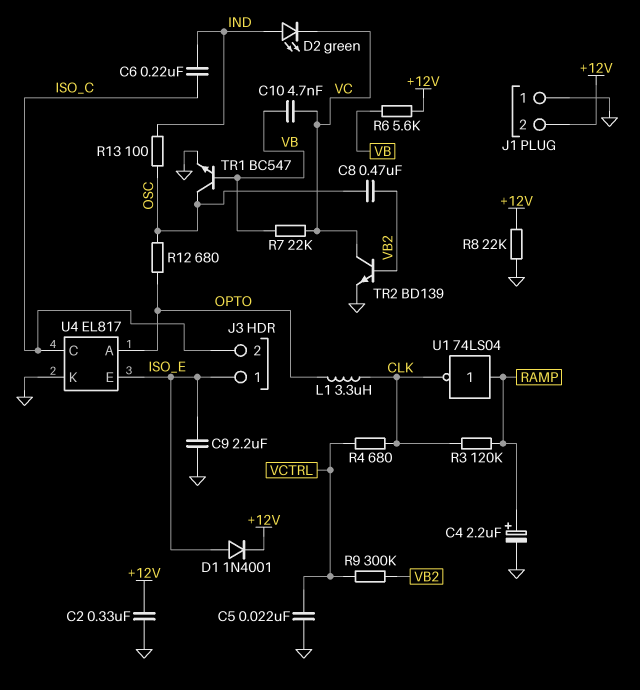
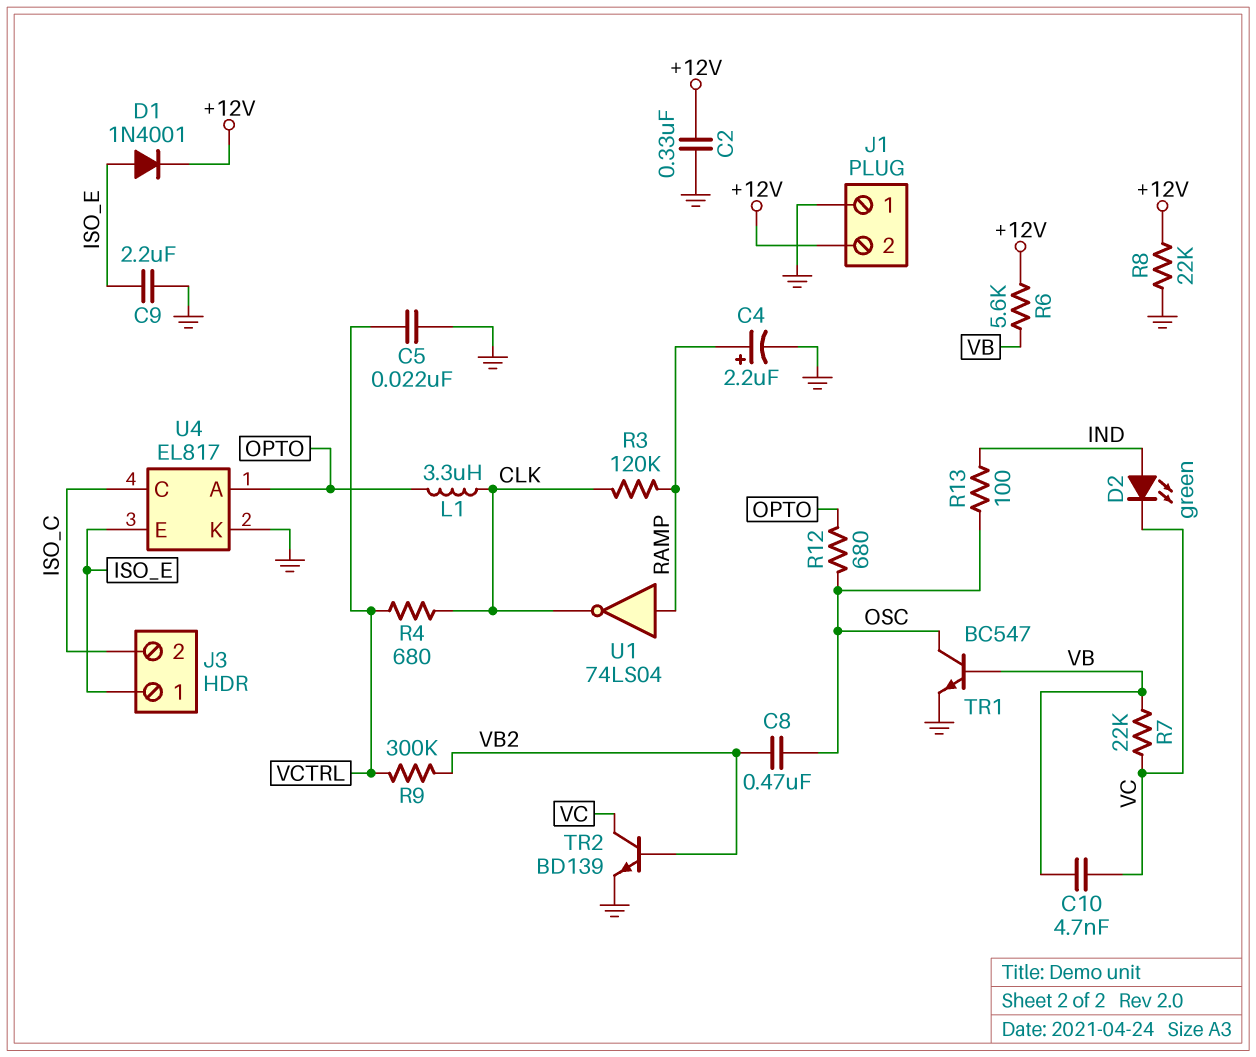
C6: 220nF (IND, ISO_C) -> none

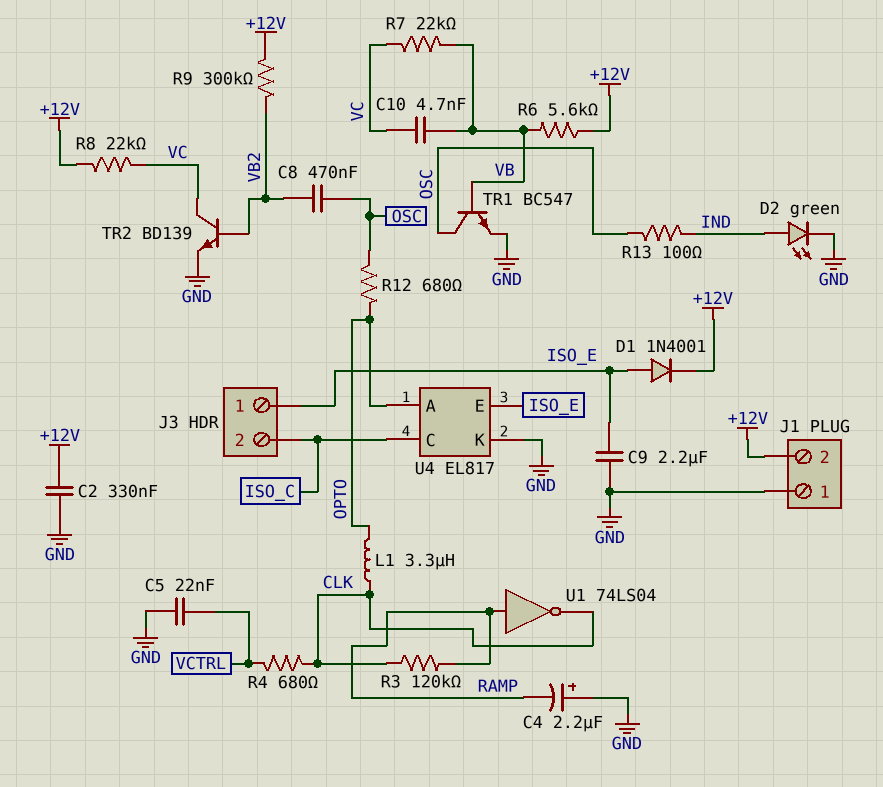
C4: 2.2uF (plus RAMP, minus GND) -> 2.2uF (plus GND, minus RAMP)
D2: LED green (A IND, K VC) -> LED green (A IND, K GND)
R8: 22k (+12V, GND) -> 22k (+12V, VC)
R9: 300k (VB2, VCTRL) -> 300k (+12V, VB2)

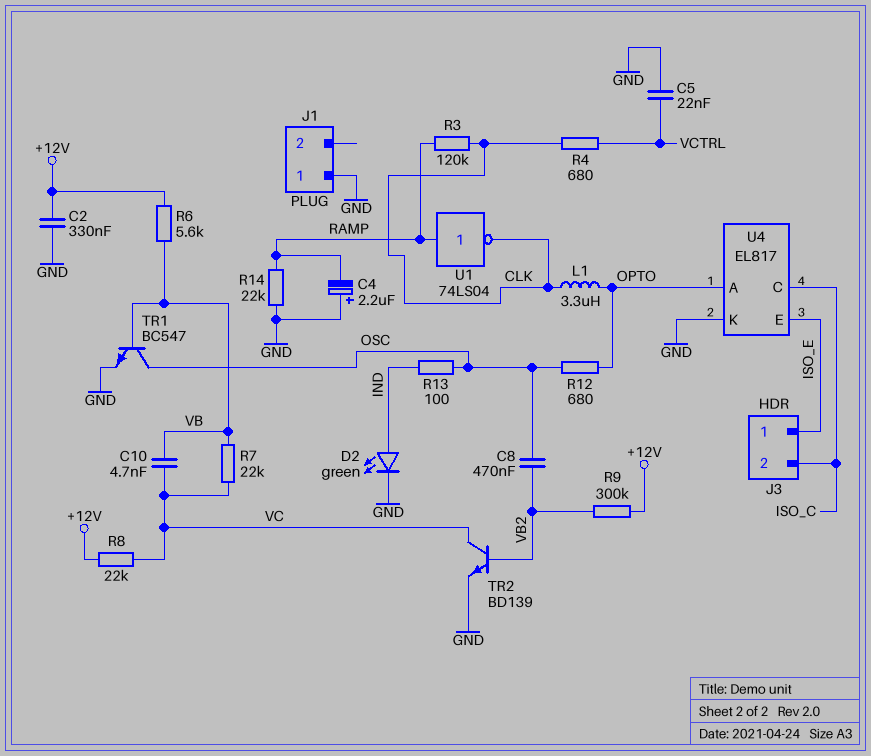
C9: 2.2uF (GND, ISO_E) -> none
D1: diode 1N4001 (A ISO_E, K +12V) -> none
J1 pin 2: +12V -> none
R14: none -> 22k (GND, RAMP)

